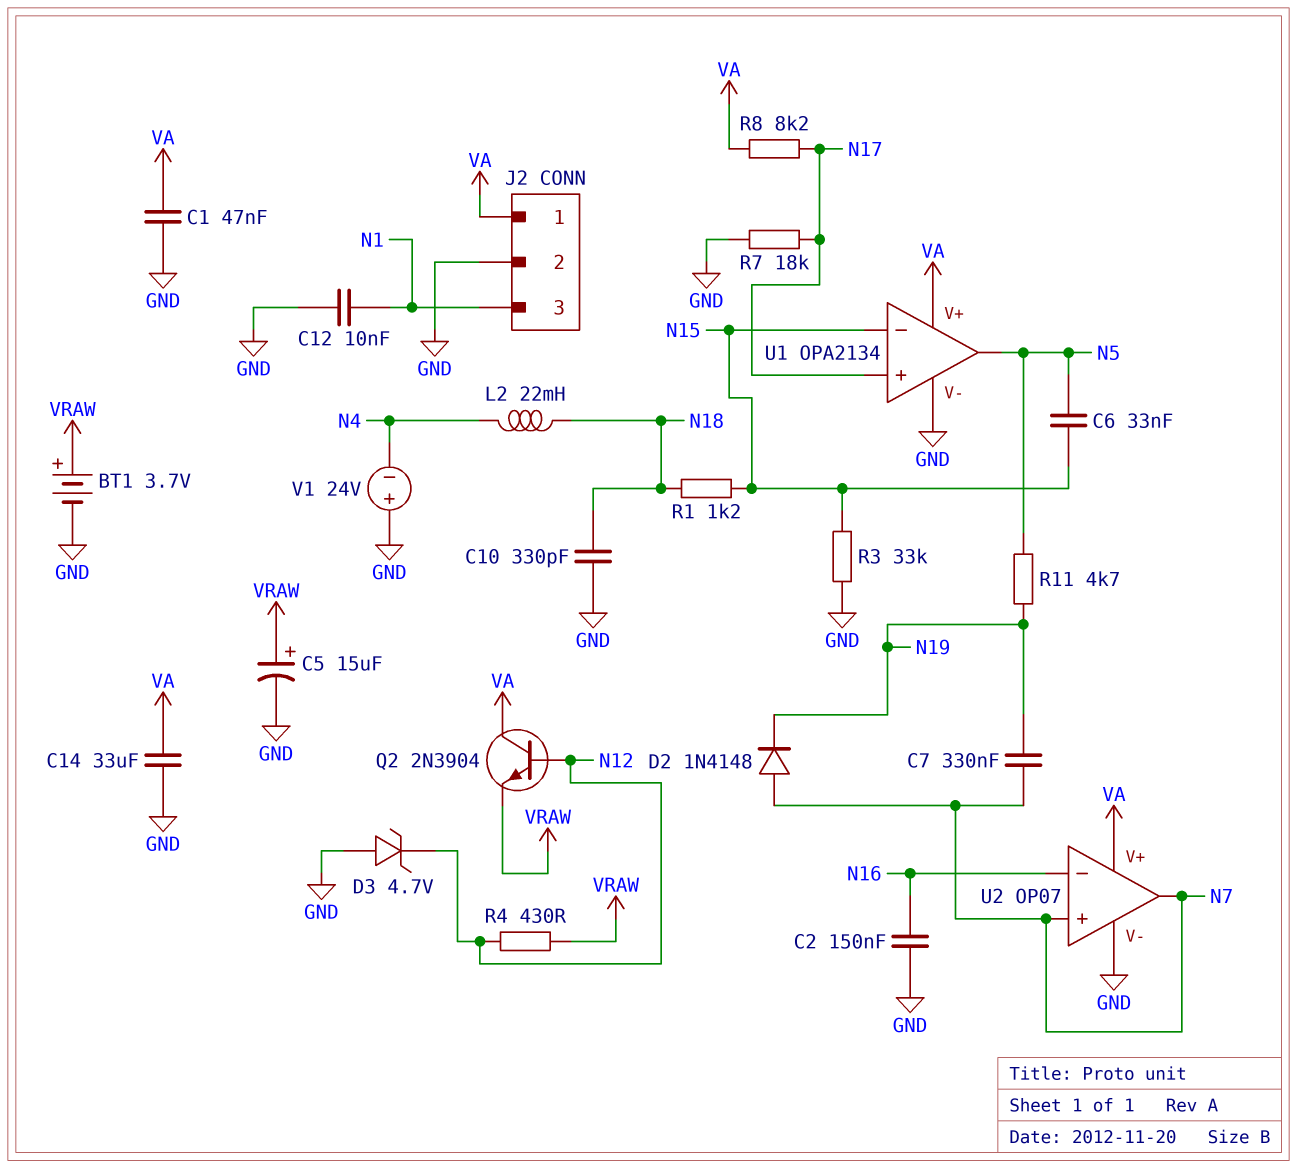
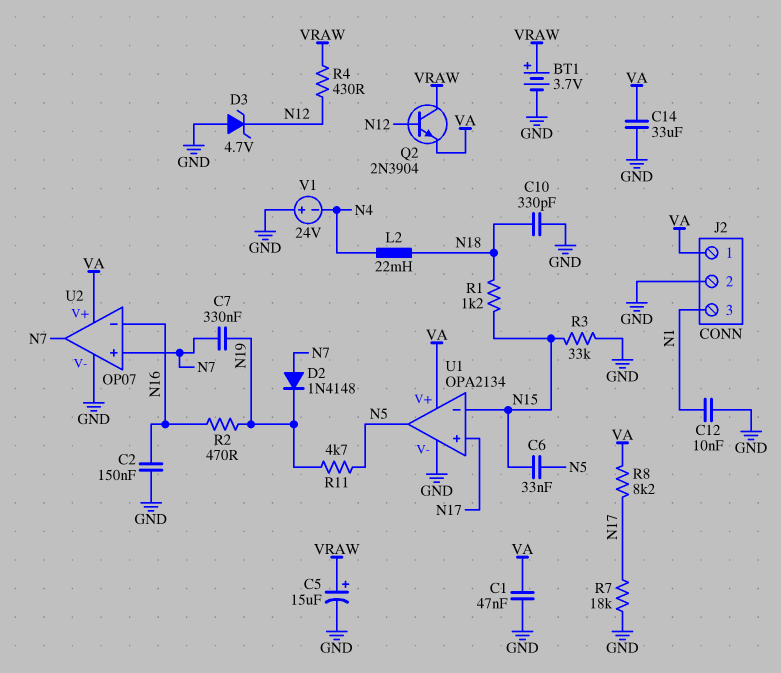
Q2: NPN 2N3904 (B N12, C VA, E VRAW) -> NPN 2N3904 (B N12, C VRAW, E VA)
R2: none -> 470 (N16, N19)

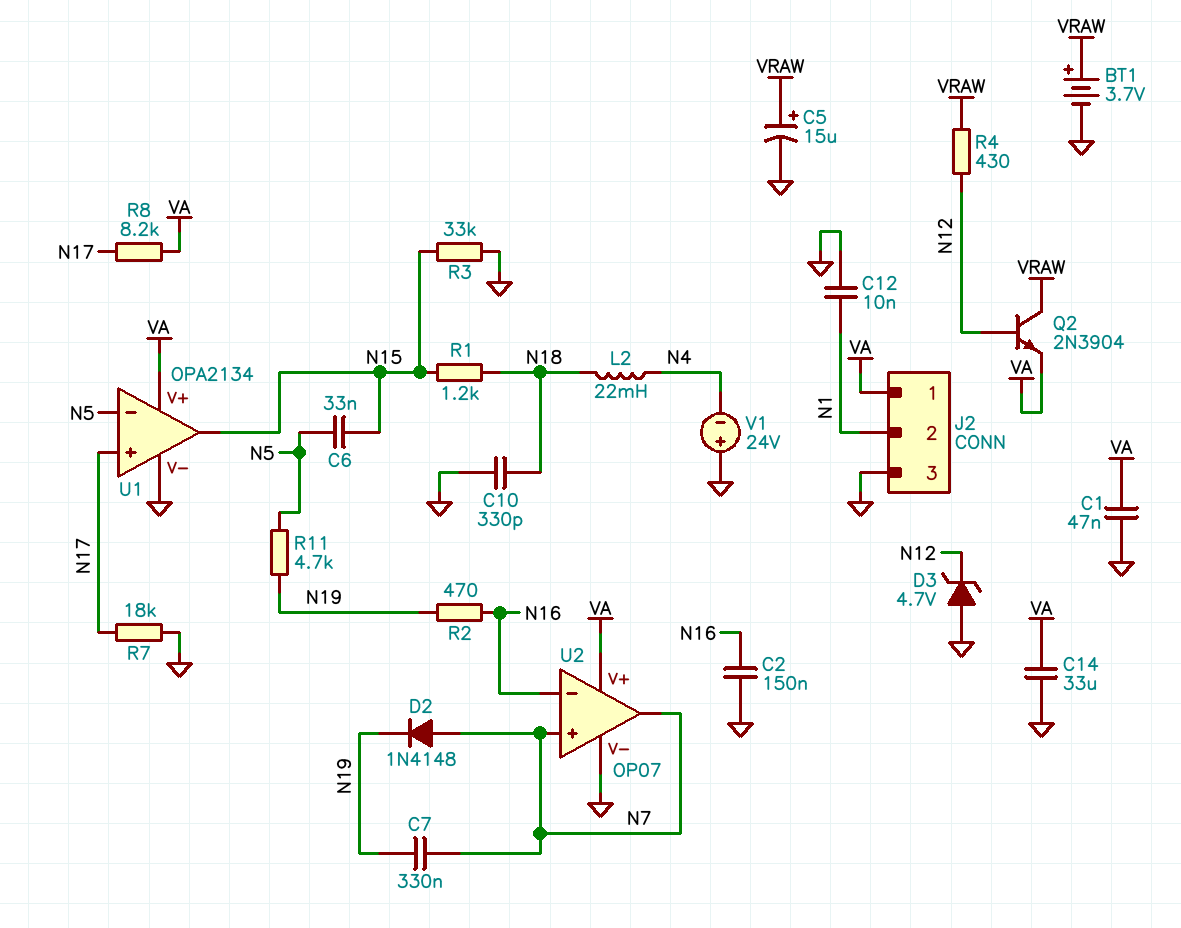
J2 pin 2: GND -> N1
J2 pin 3: N1 -> GND
U1 pin in-: N15 -> N5
U1 pin out: N5 -> N15

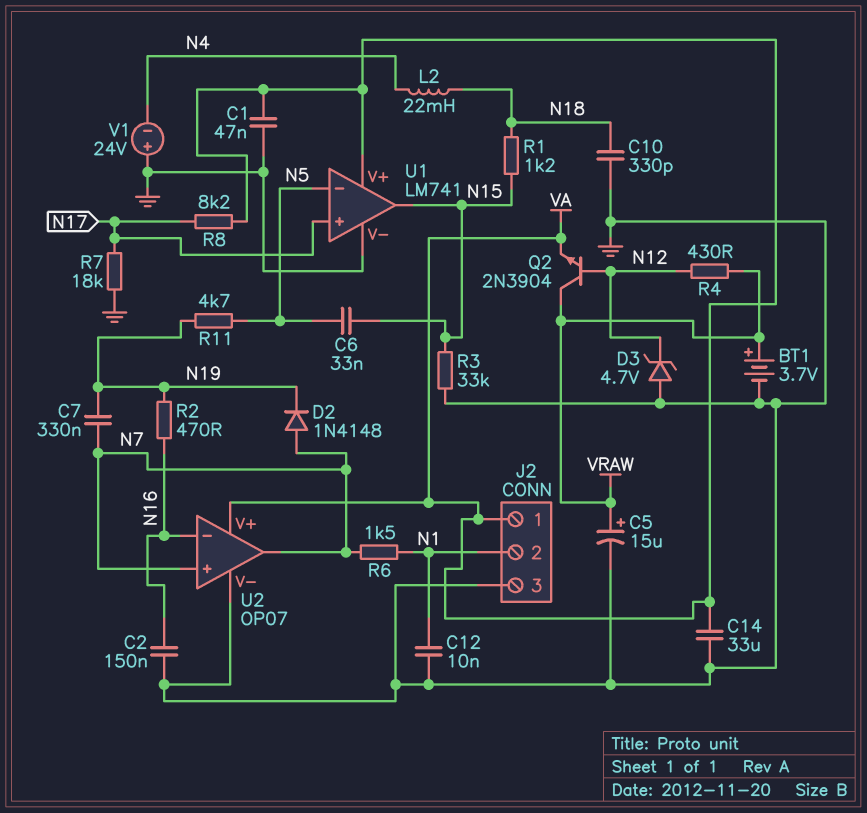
R6: none -> 1.5k (N1, N7)
U1: OPA2134 -> LM741

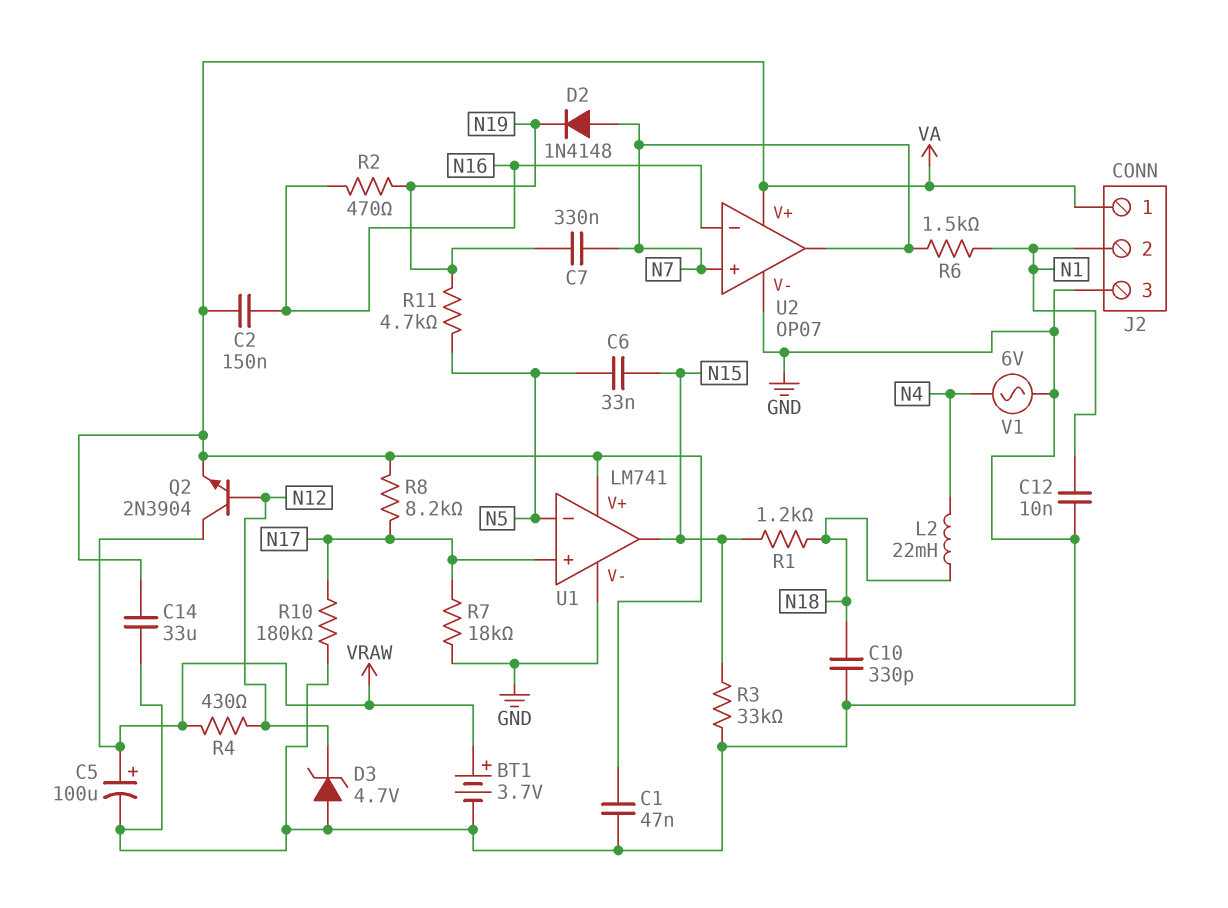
C2: 150nF (GND, N16) -> 150nF (N16, VA)
C5: 15uF (plus VRAW, minus GND) -> 100uF (plus VRAW, minus GND)
R10: none -> 180k (GND, N17)
V1: 24V (plus GND, minus N4) -> AC 6V (GND, N4)

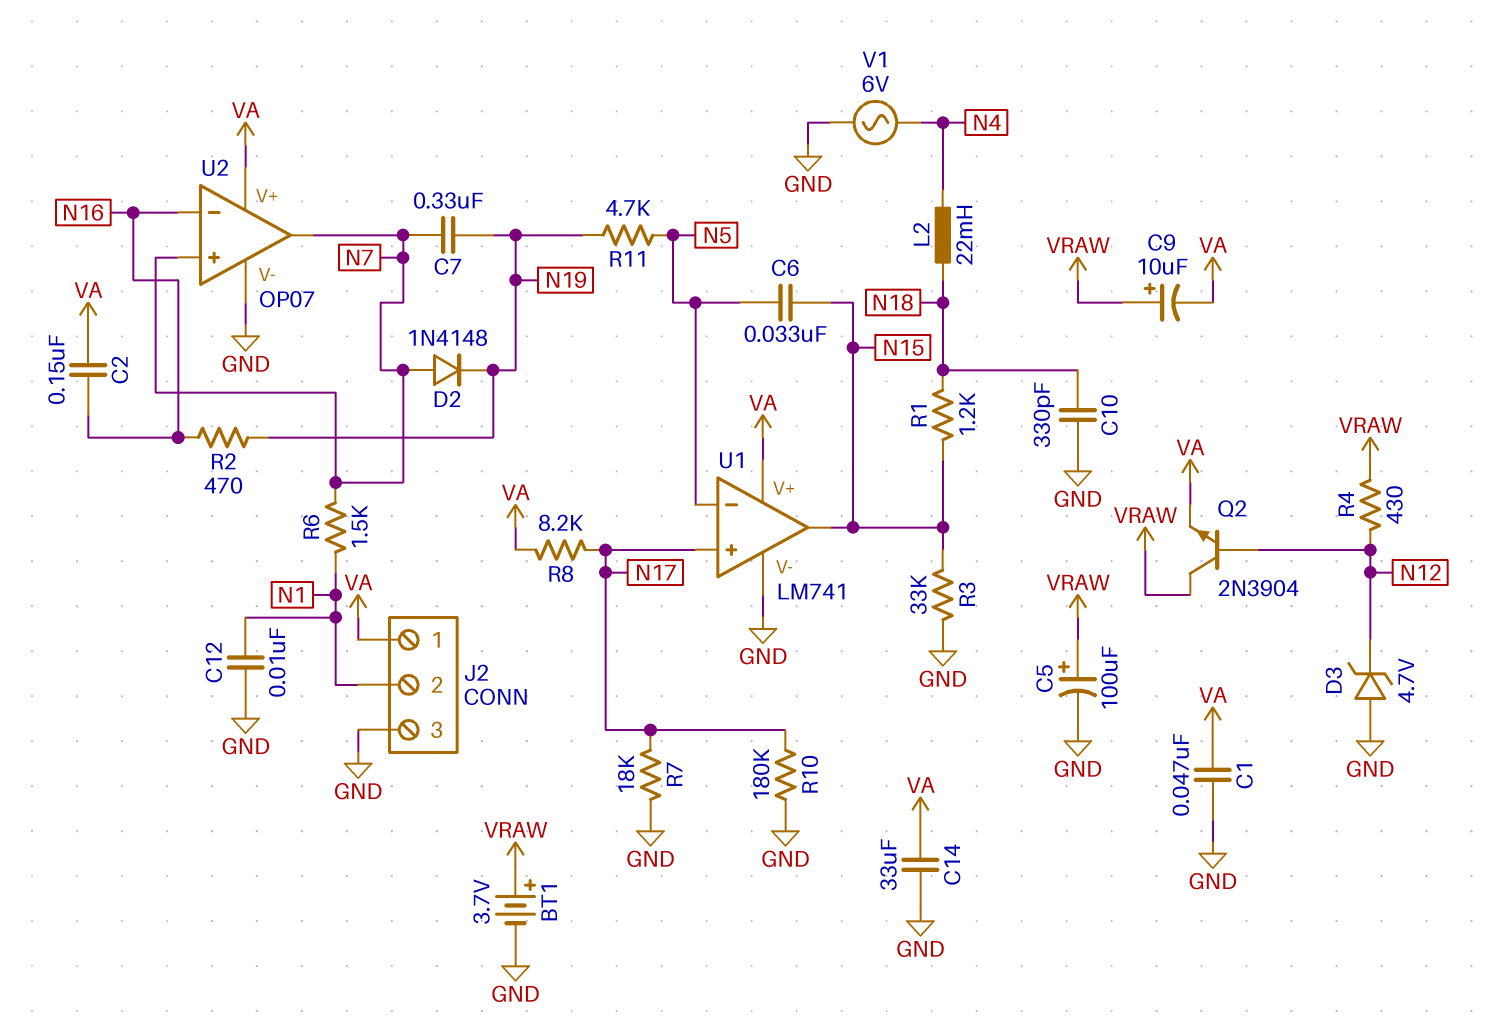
C9: none -> 10uF (plus VRAW, minus VA)

